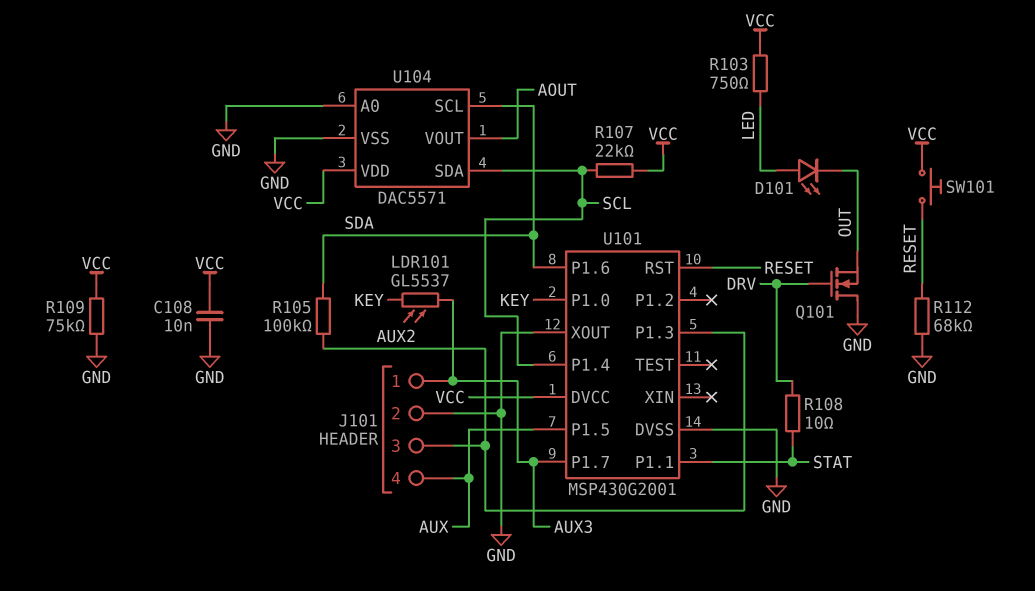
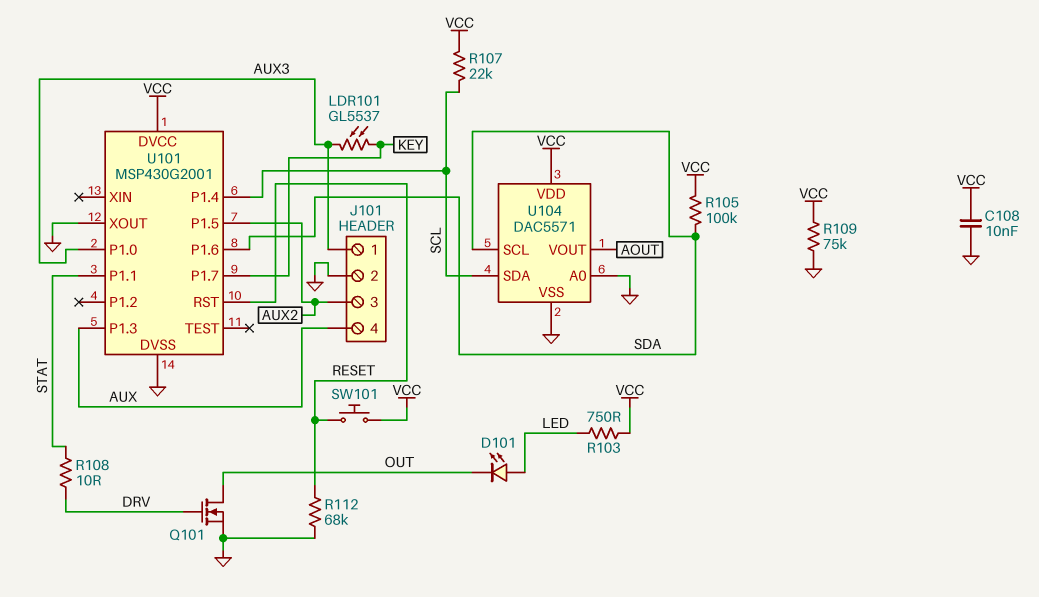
Q101: NMOS (G DRV, D GND, S OUT) -> NMOS (G DRV, D OUT, S GND)
R105: 100k (AUX2, SDA) -> 100k (SDA, VCC)
U101 pin P1.0: KEY -> AUX3
U101 pin P1.3: AUX2 -> AUX
U101 pin P1.5: AUX -> AUX2
U101 pin P1.7: AUX3 -> KEY

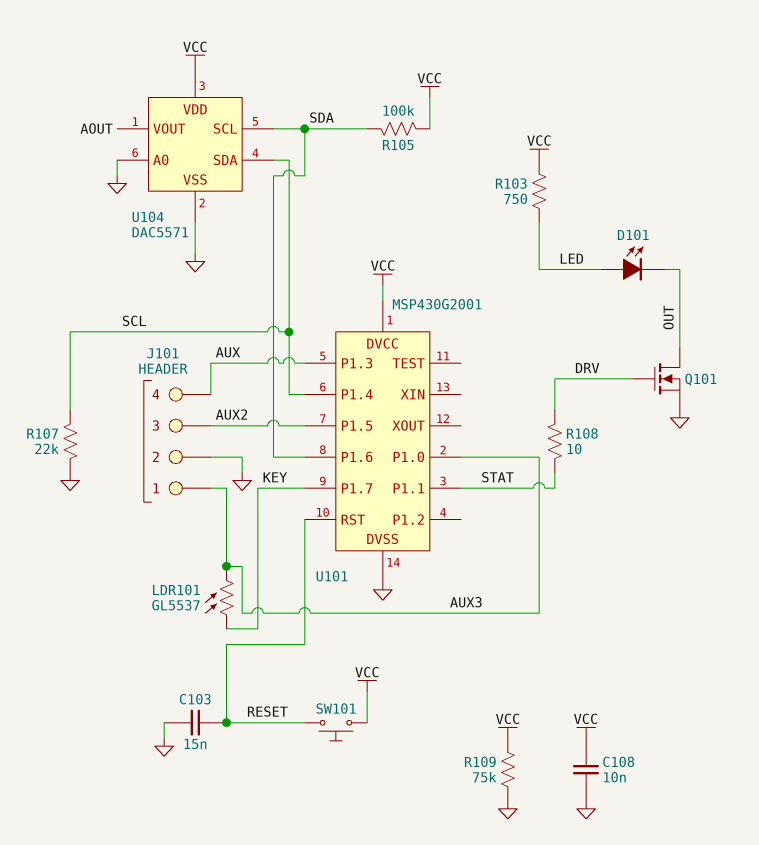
C103: none -> 15nF (GND, RESET)
R107: 22k (SCL, VCC) -> 22k (GND, SCL)
R112: 68k (GND, RESET) -> none
U101 pin XOUT: GND -> none

